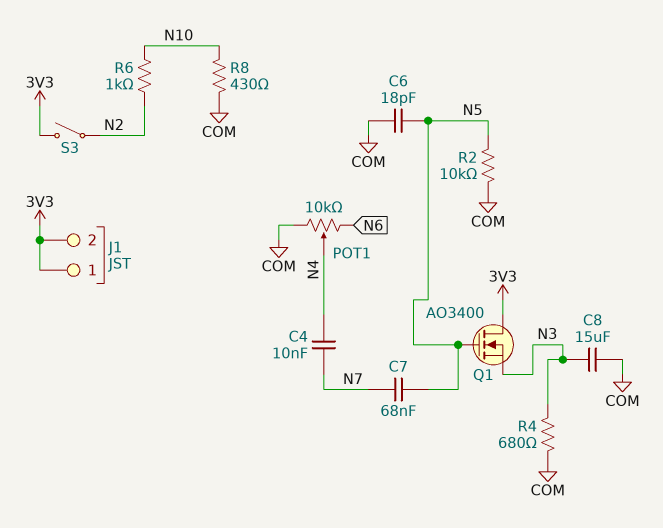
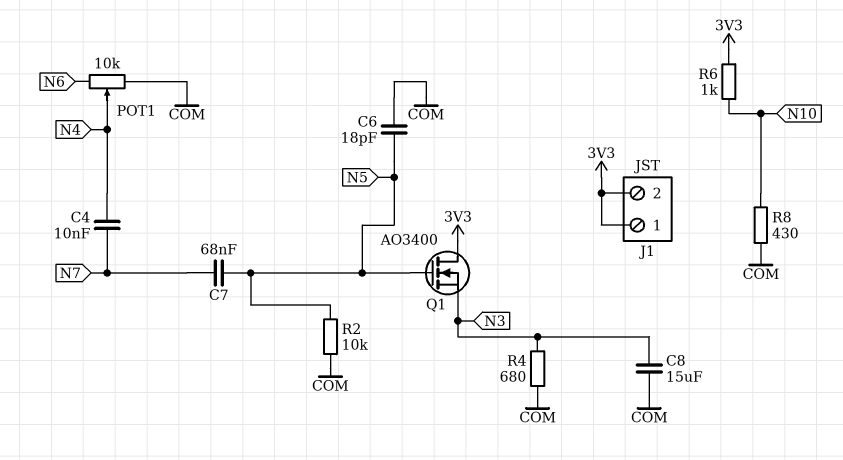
R6: 1k (N2, N10) -> 1k (3V3, N10)
S3: switch (3V3, N2) -> none

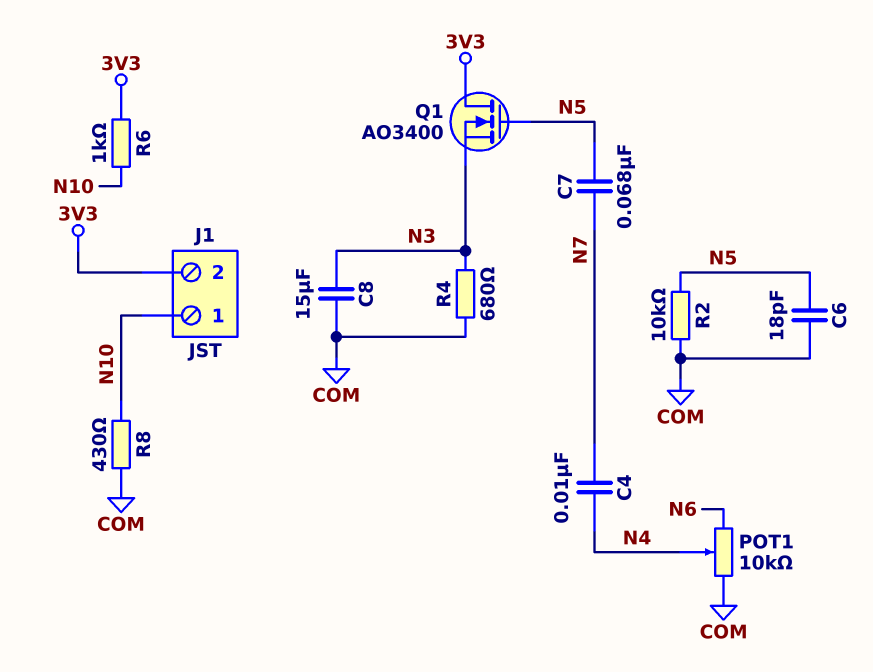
J1 pin 1: 3V3 -> N10

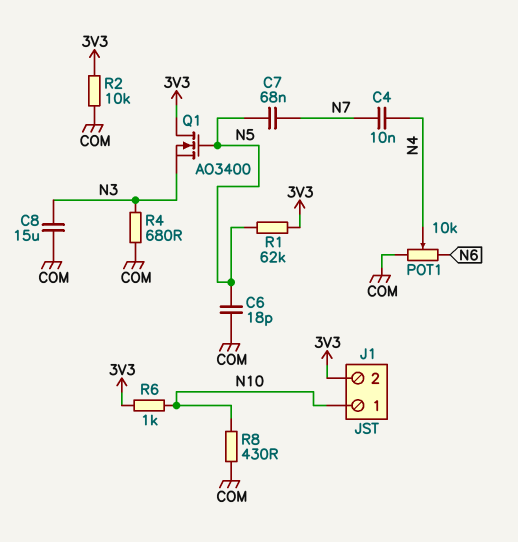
R1: none -> 62k (3V3, N5)
R2: 10k (COM, N5) -> 10k (3V3, COM)

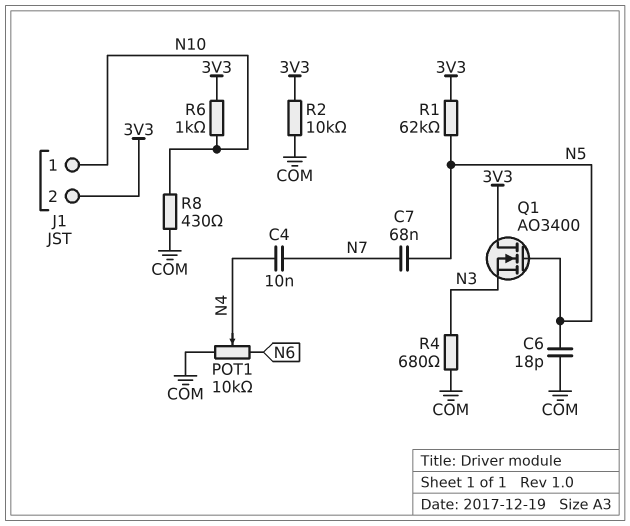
C8: 15uF (COM, N3) -> none

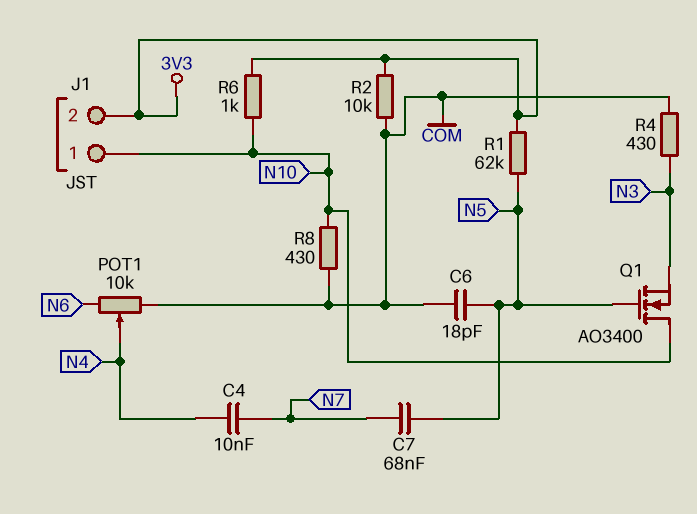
Q1: NMOS AO3400 (G N5, D 3V3, S N3) -> NMOS AO3400 (G N5, D N10, S N3)
R4: 680 (COM, N3) -> 430 (COM, N3)

